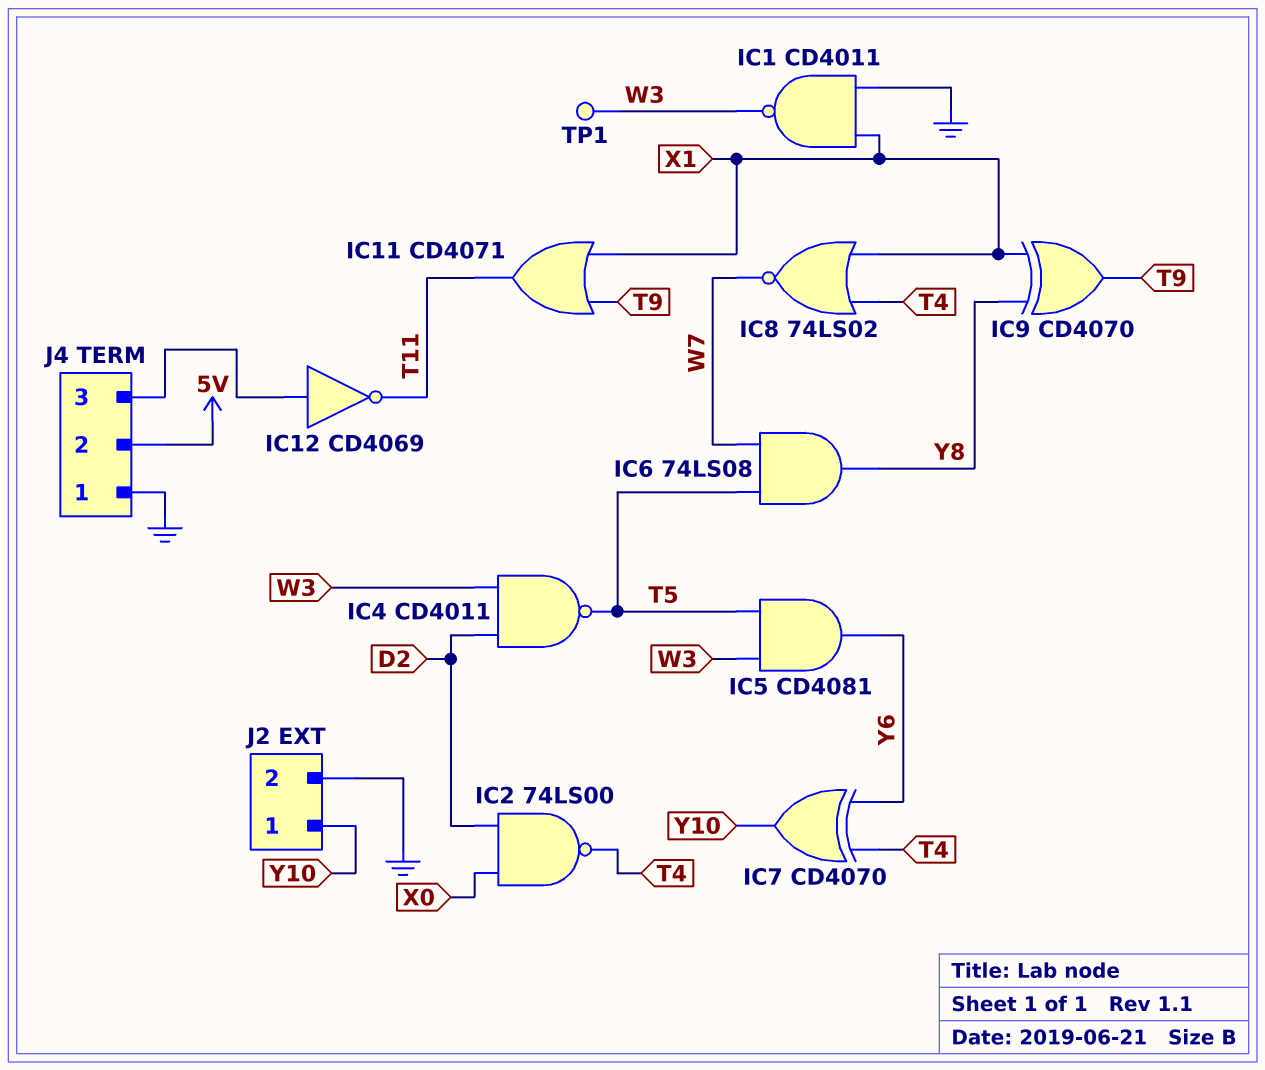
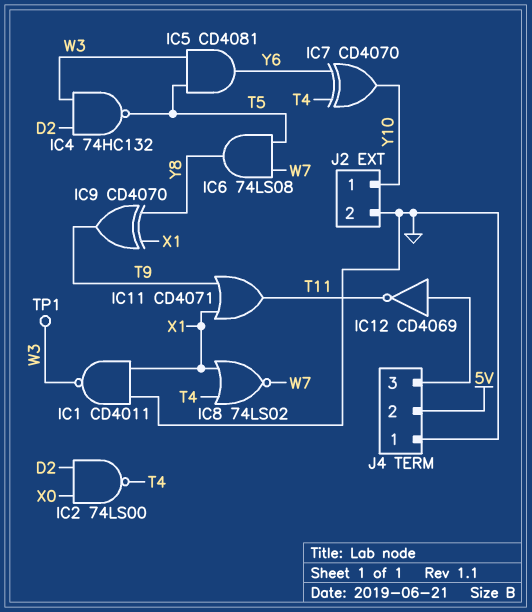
IC4: NAND CD4011 (in D2, in W3, out T5) -> NAND 74HC132 (in D2, in W3, out T5)

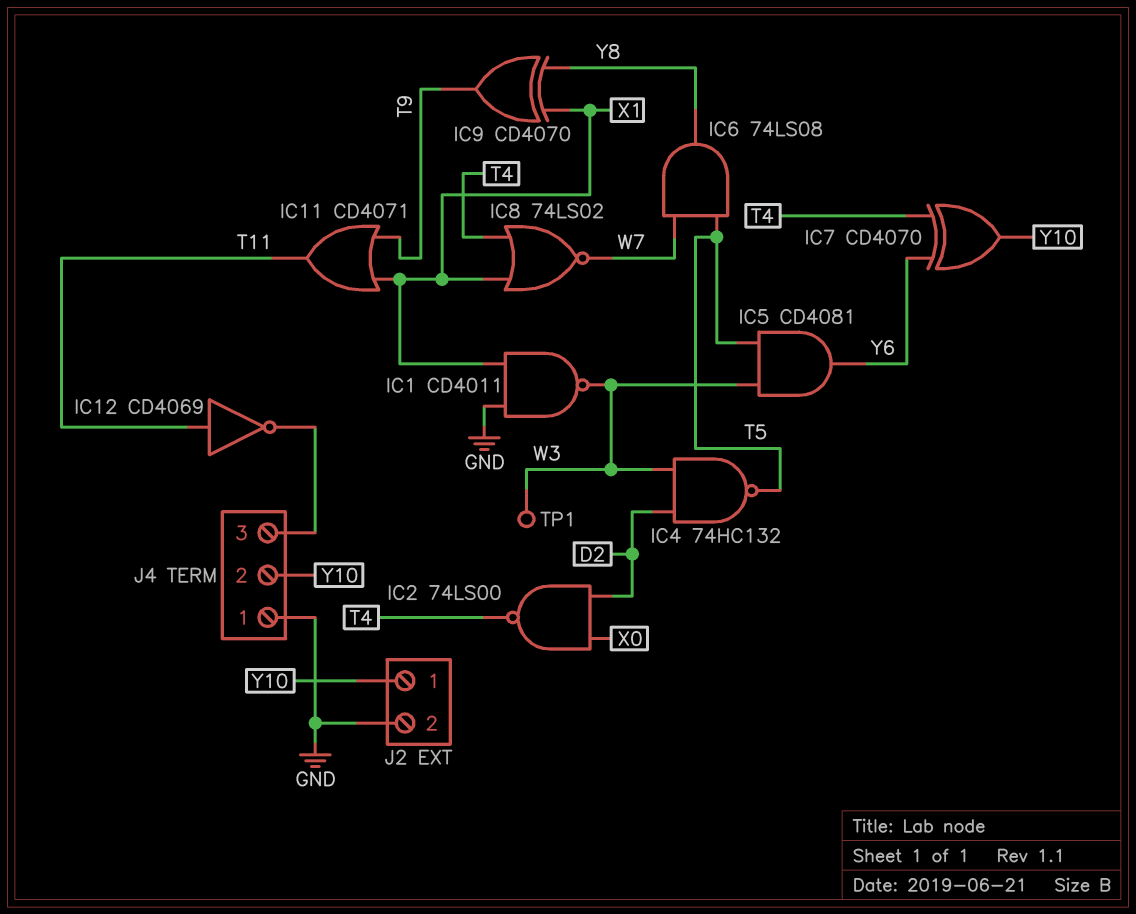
IC12: NOT CD4069 (in J4/3, out T11) -> NOT CD4069 (in T11, out J4/3)
J4 pin 2: 5V -> Y10

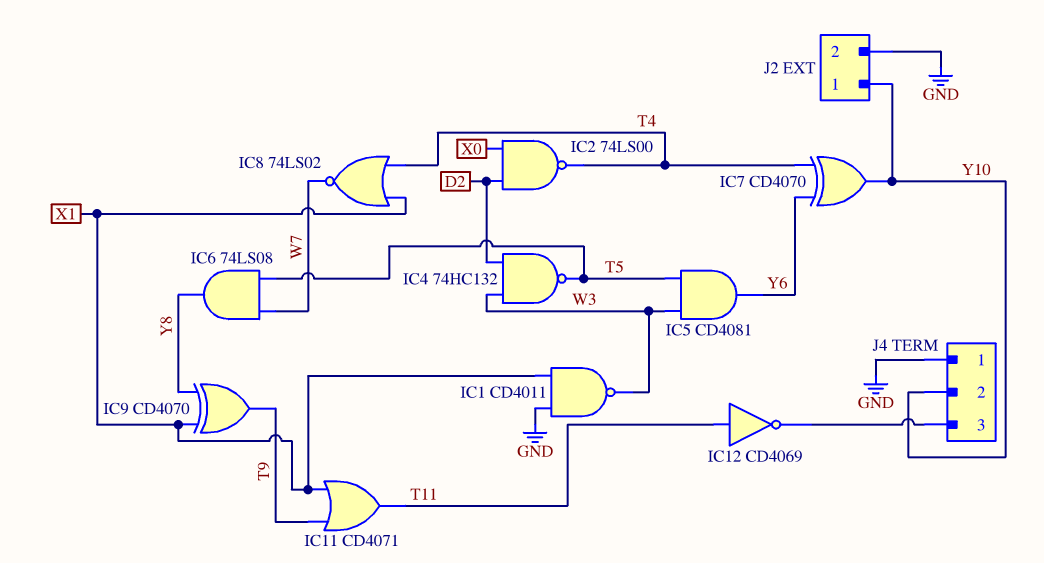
TP1: test point (W3) -> none

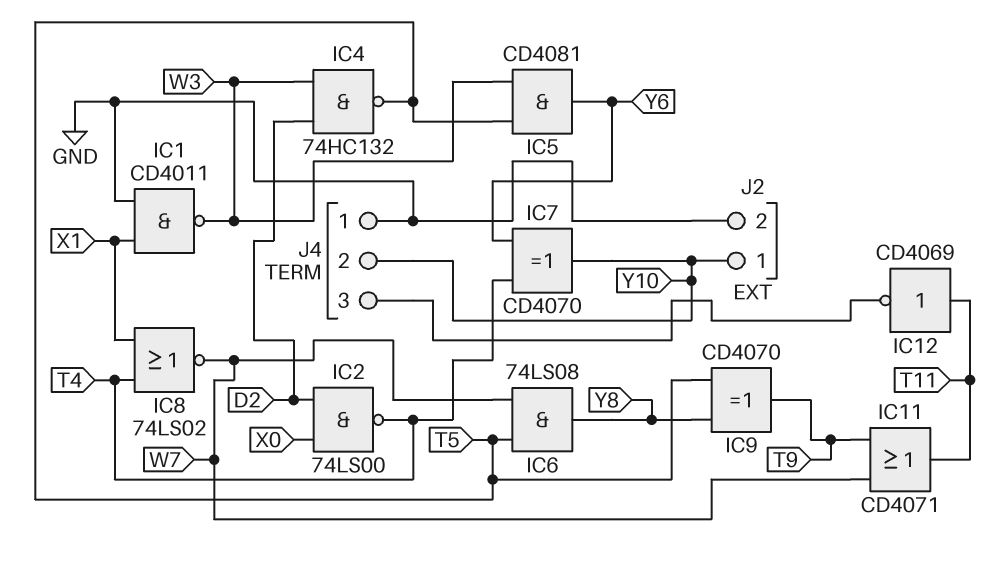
IC9: XOR CD4070 (in X1, in Y8, out T9) -> XOR CD4070 (in T5, in Y8, out T9)
IC11: OR CD4071 (in T9, in X1, out T11) -> OR CD4071 (in T9, in W7, out T11)

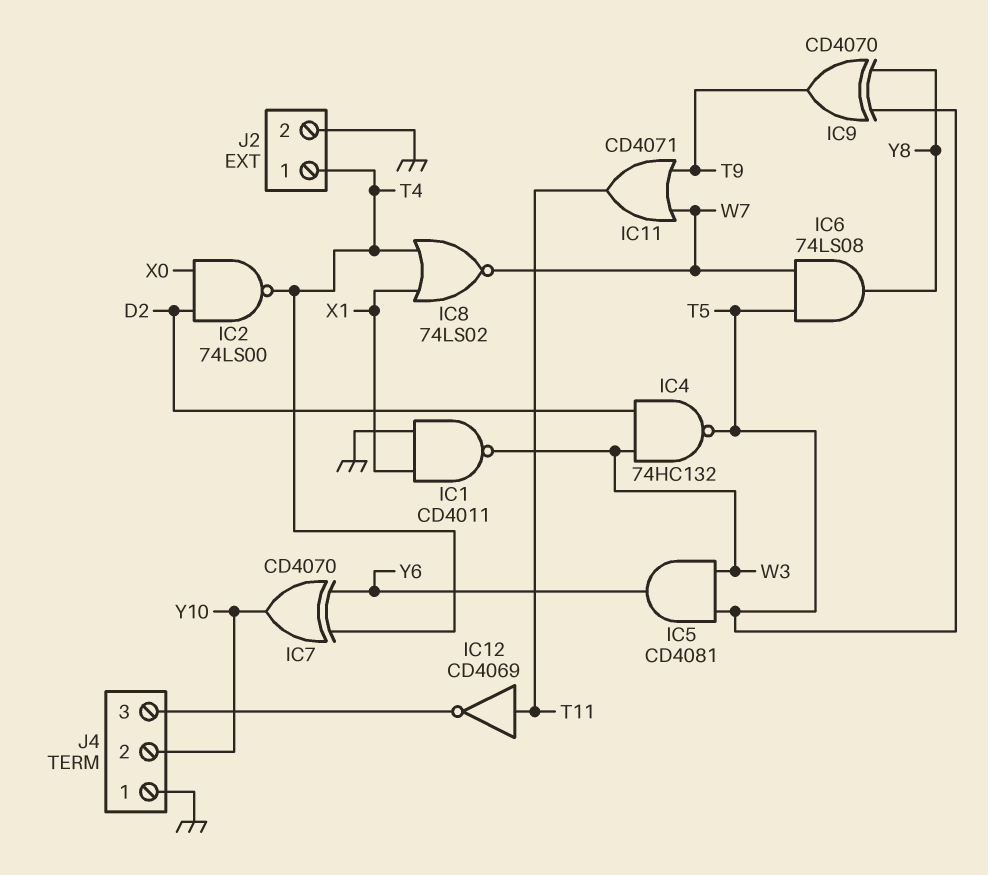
J2 pin 1: Y10 -> T4

